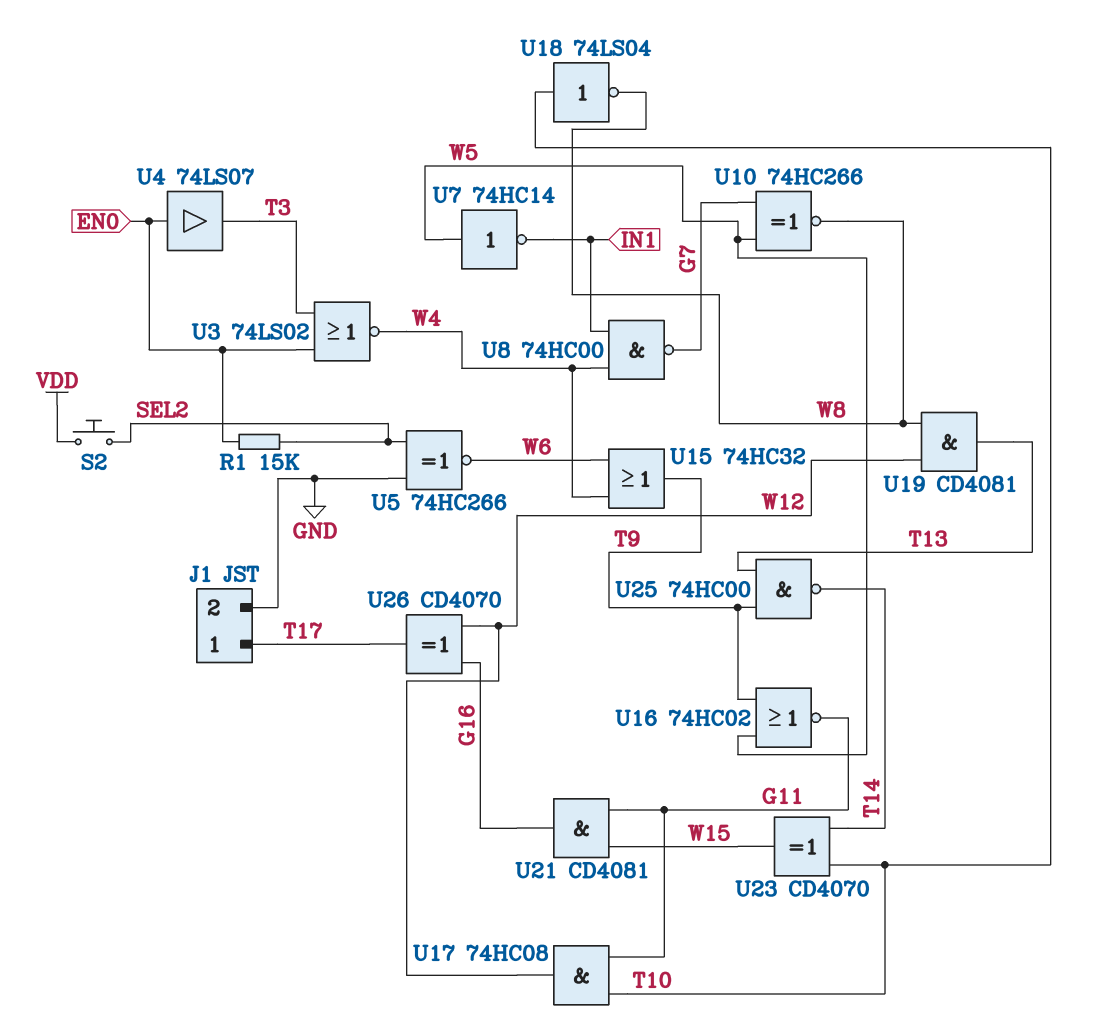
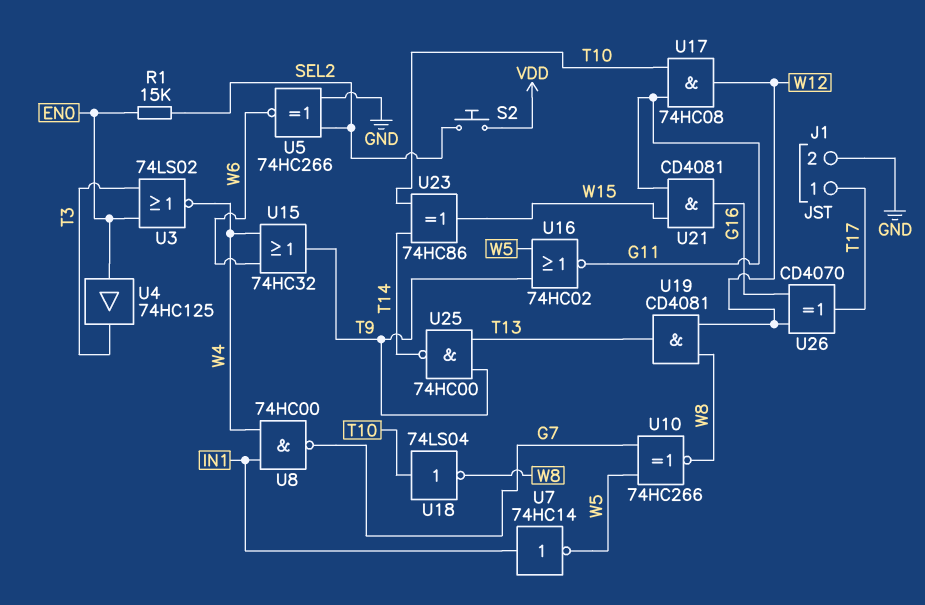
U4: buffer 74LS07 (in EN0, out T3) -> buffer 74HC125 (in EN0, out T3)
U7: NOT 74HC14 (in W5, out IN1) -> NOT 74HC14 (in IN1, out W5)
U23: XOR CD4070 (in T10, in T14, out W15) -> XOR 74HC86 (in T10, in T14, out W15)

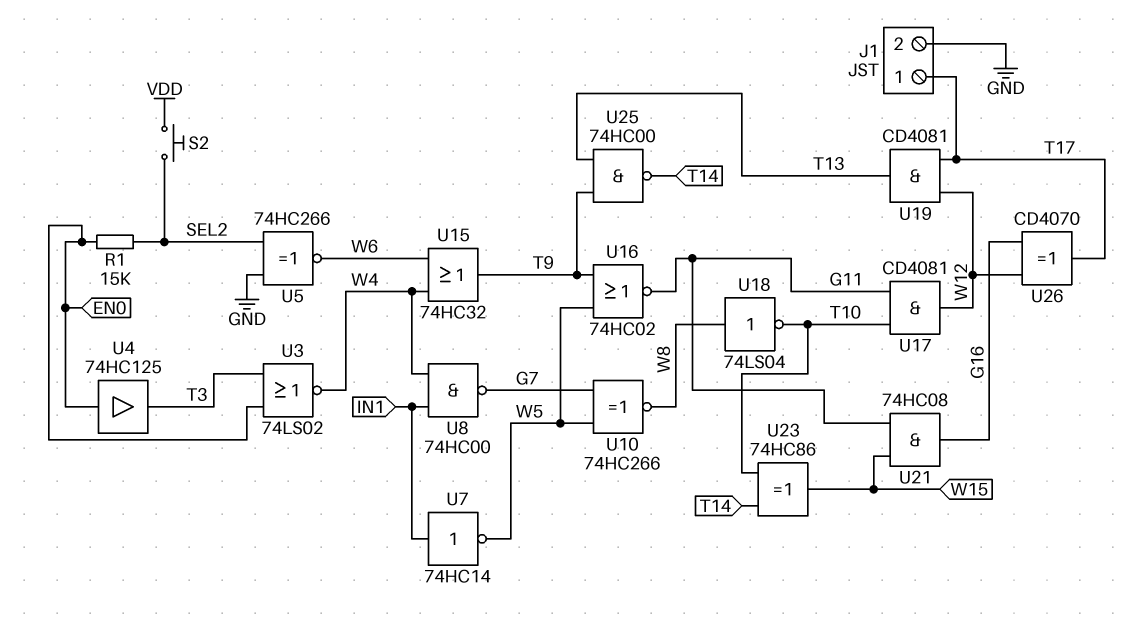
U17: AND 74HC08 (in G11, in T10, out W12) -> AND CD4081 (in G11, in T10, out W12)
U18: NOT 74LS04 (in T10, out W8) -> NOT 74LS04 (in W8, out T10)
U19: AND CD4081 (in W8, in W12, out T13) -> AND CD4081 (in T17, in W12, out T13)
U21: AND CD4081 (in G11, in W15, out G16) -> AND 74HC08 (in G11, in W15, out G16)

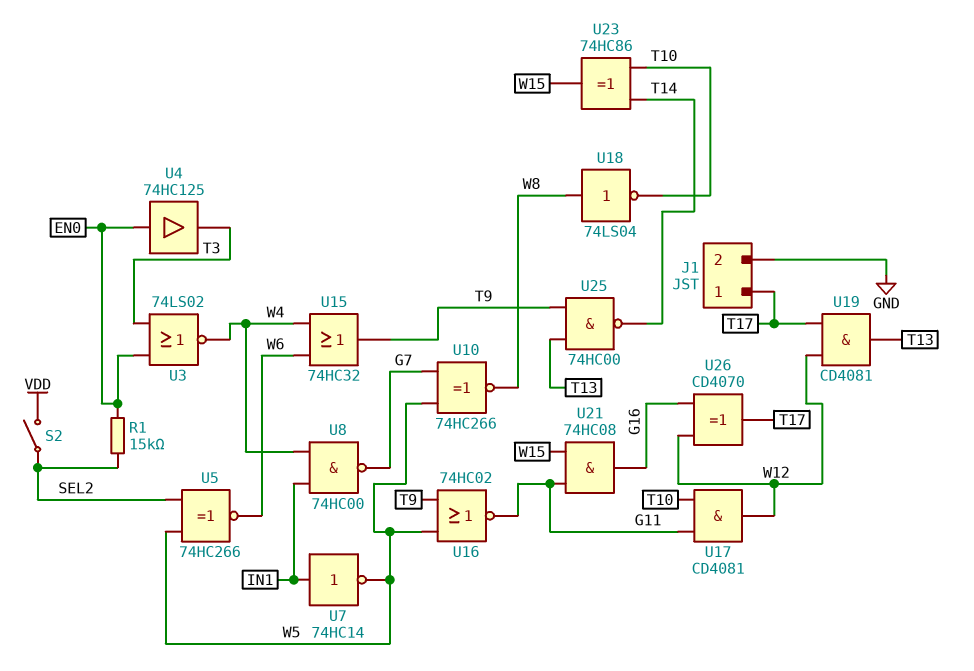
S2: button (SEL2, VDD) -> switch (SEL2, VDD)
U5: XNOR 74HC266 (in GND, in SEL2, out W6) -> XNOR 74HC266 (in SEL2, in W5, out W6)

